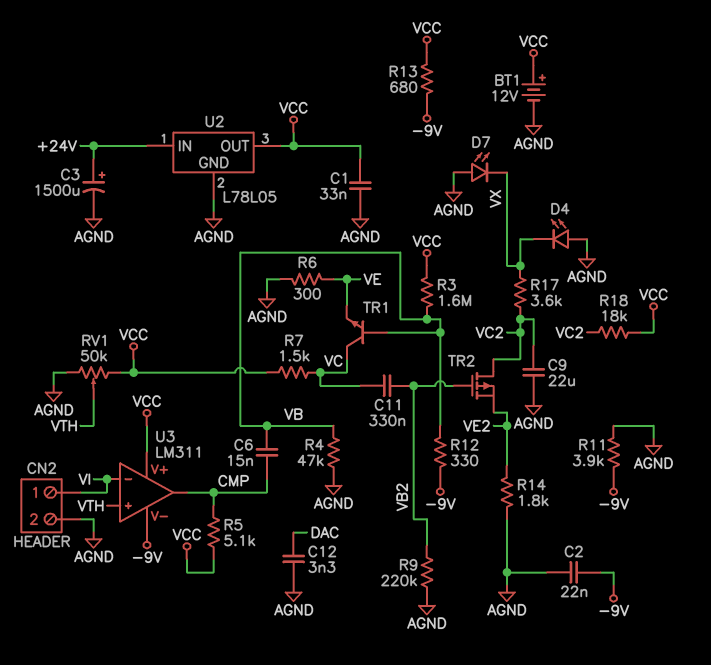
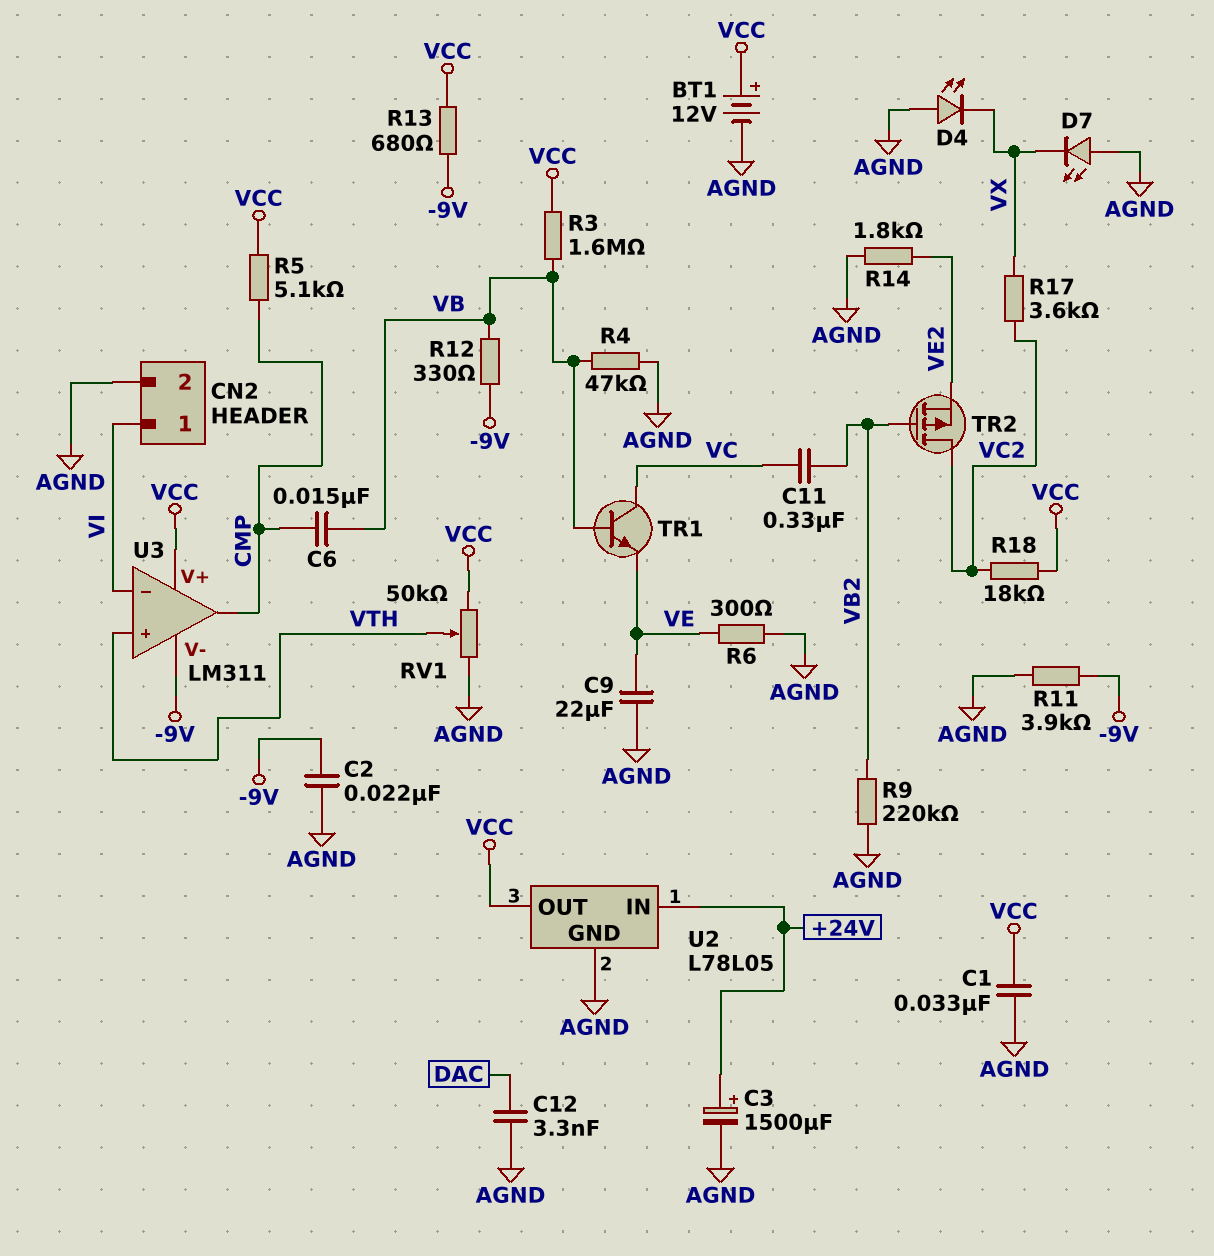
C9: 22uF (AGND, VC2) -> 22uF (AGND, VE)
R7: 1.5k (VC, VCC) -> none

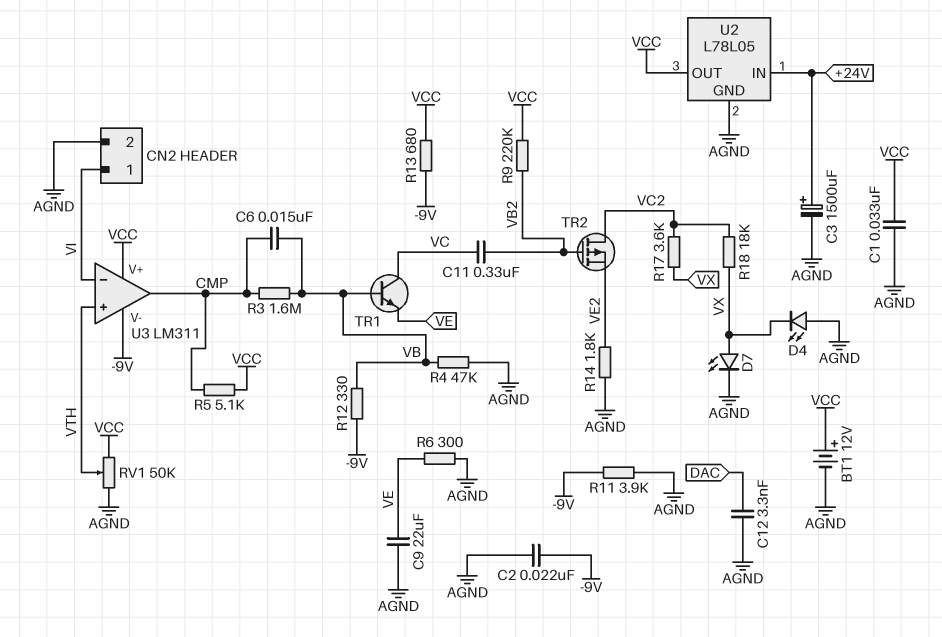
D7: LED (A AGND, K VX) -> LED (A VX, K AGND)
R3: 1.6M (VB, VCC) -> 1.6M (CMP, VB)
R9: 220k (AGND, VB2) -> 220k (VB2, VCC)
R18: 18k (VC2, VCC) -> 18k (VC2, VX)

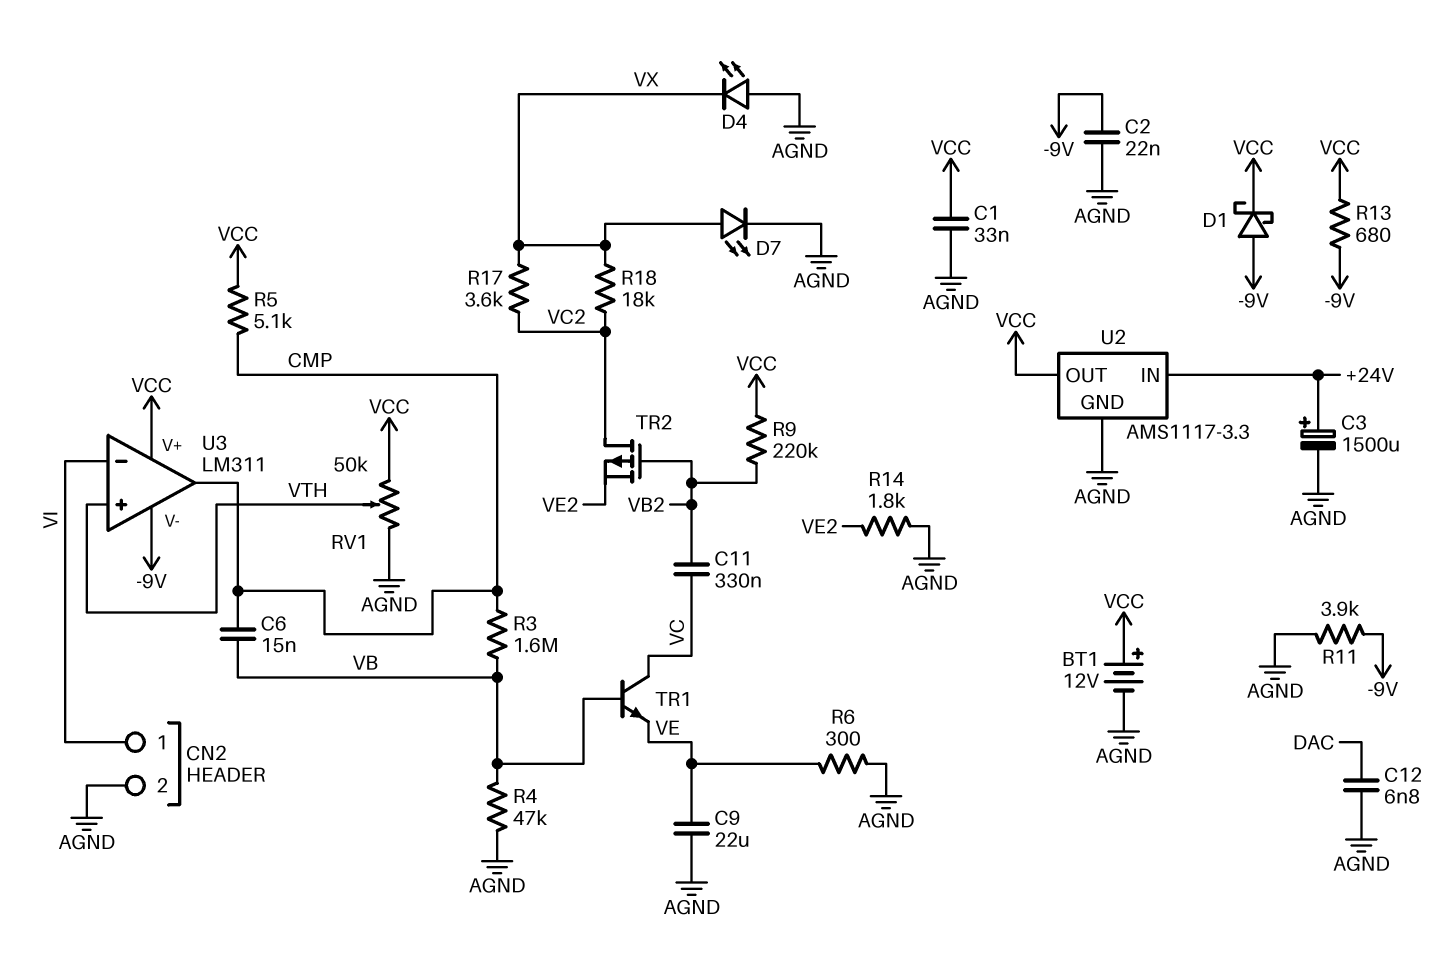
C12: 3.3nF (AGND, DAC) -> 6.8nF (AGND, DAC)
D1: none -> schottky (A -9V, K VCC)
R12: 330 (-9V, VB) -> none
U2: L78L05 -> AMS1117-3.3

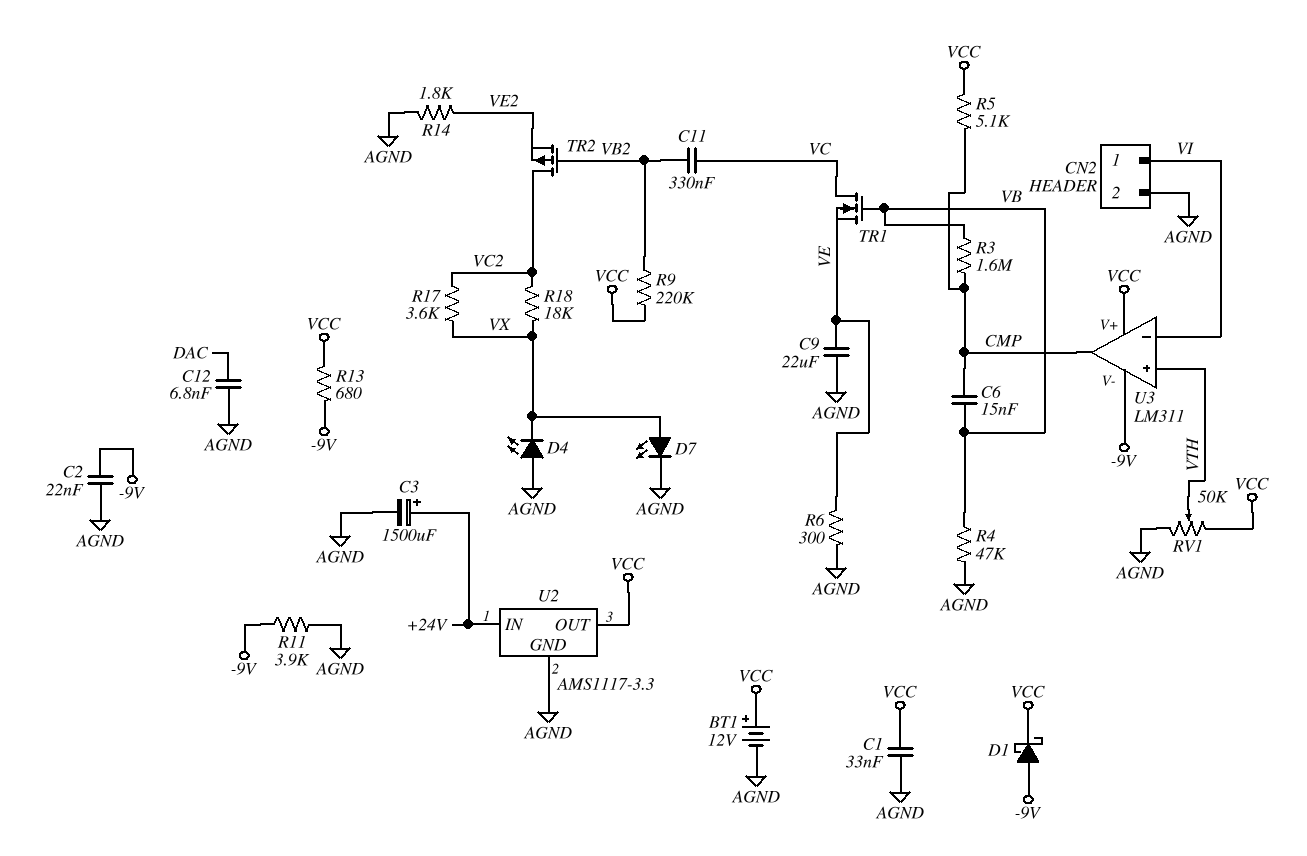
TR1: NPN (B VB, C VC, E VE) -> NMOS (G VB, D VC, S VE)

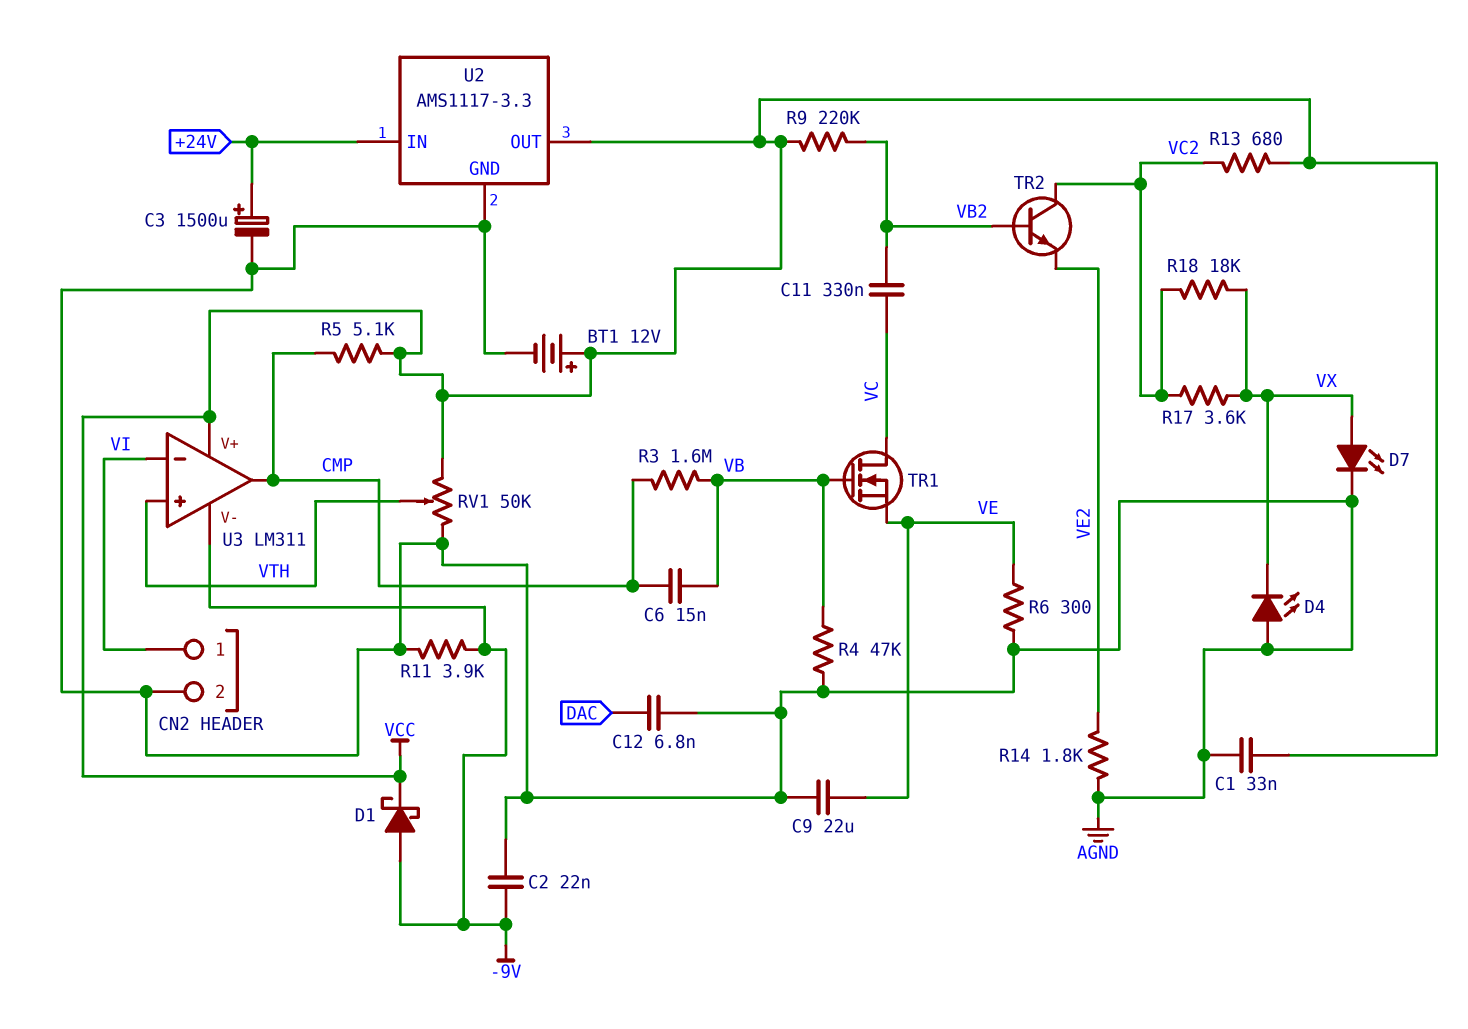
R13: 680 (-9V, VCC) -> 680 (VC2, VCC)
TR2: PMOS (G VB2, D VC2, S VE2) -> NPN (B VB2, C VC2, E VE2)

